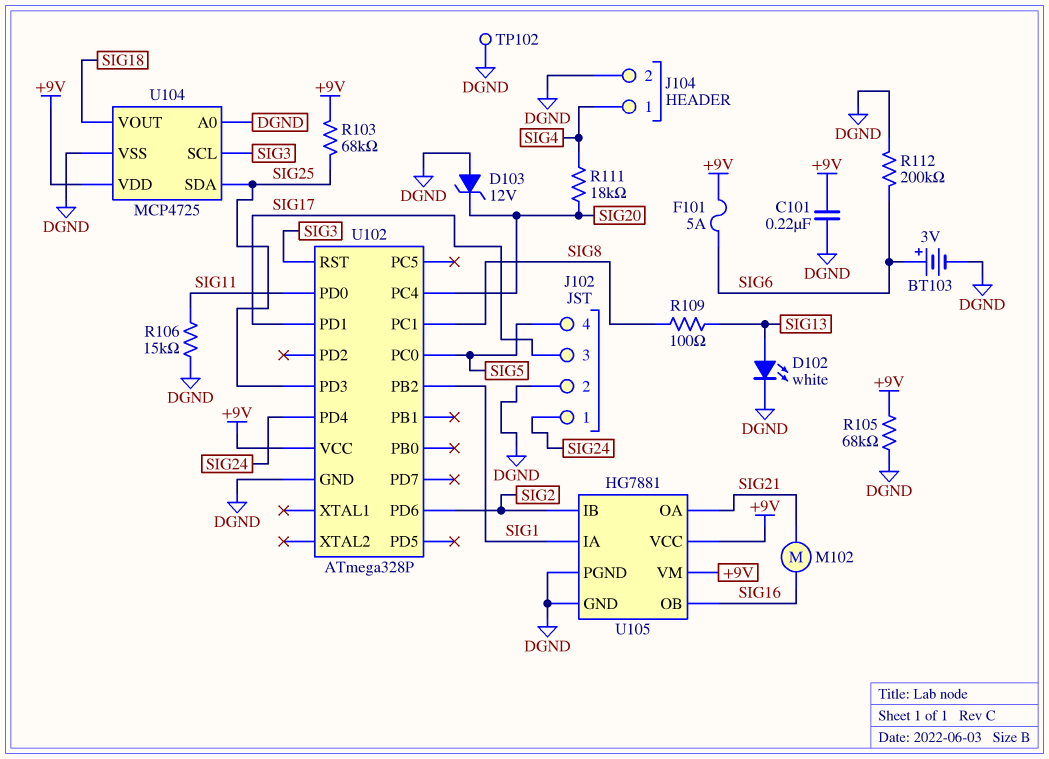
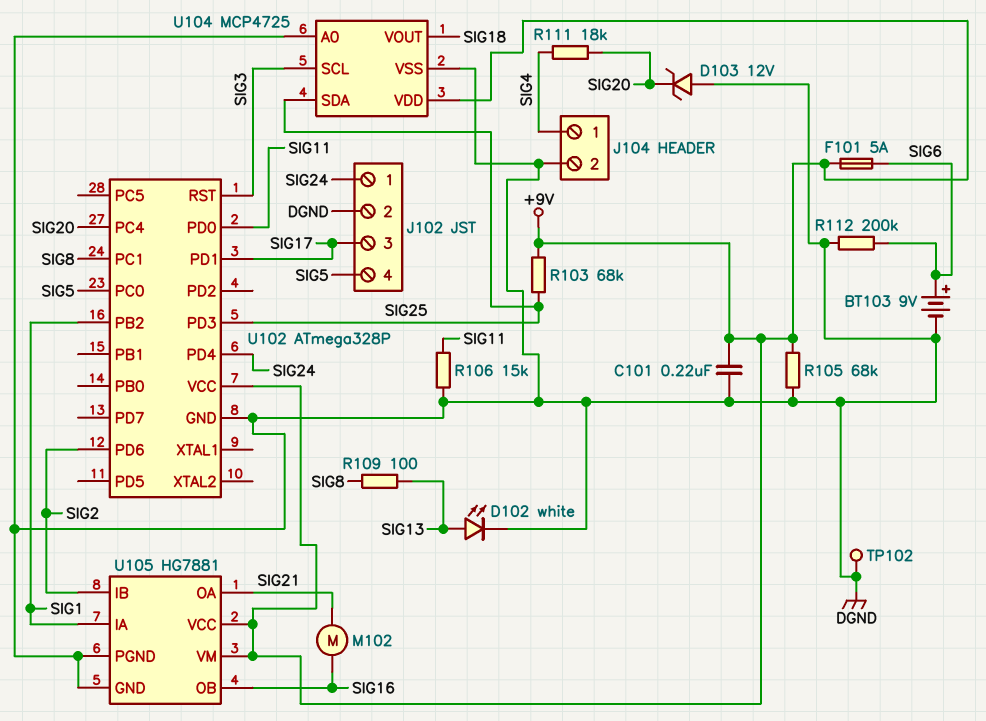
BT103: 3V (plus SIG6, minus DGND) -> 9V (plus SIG6, minus DGND)

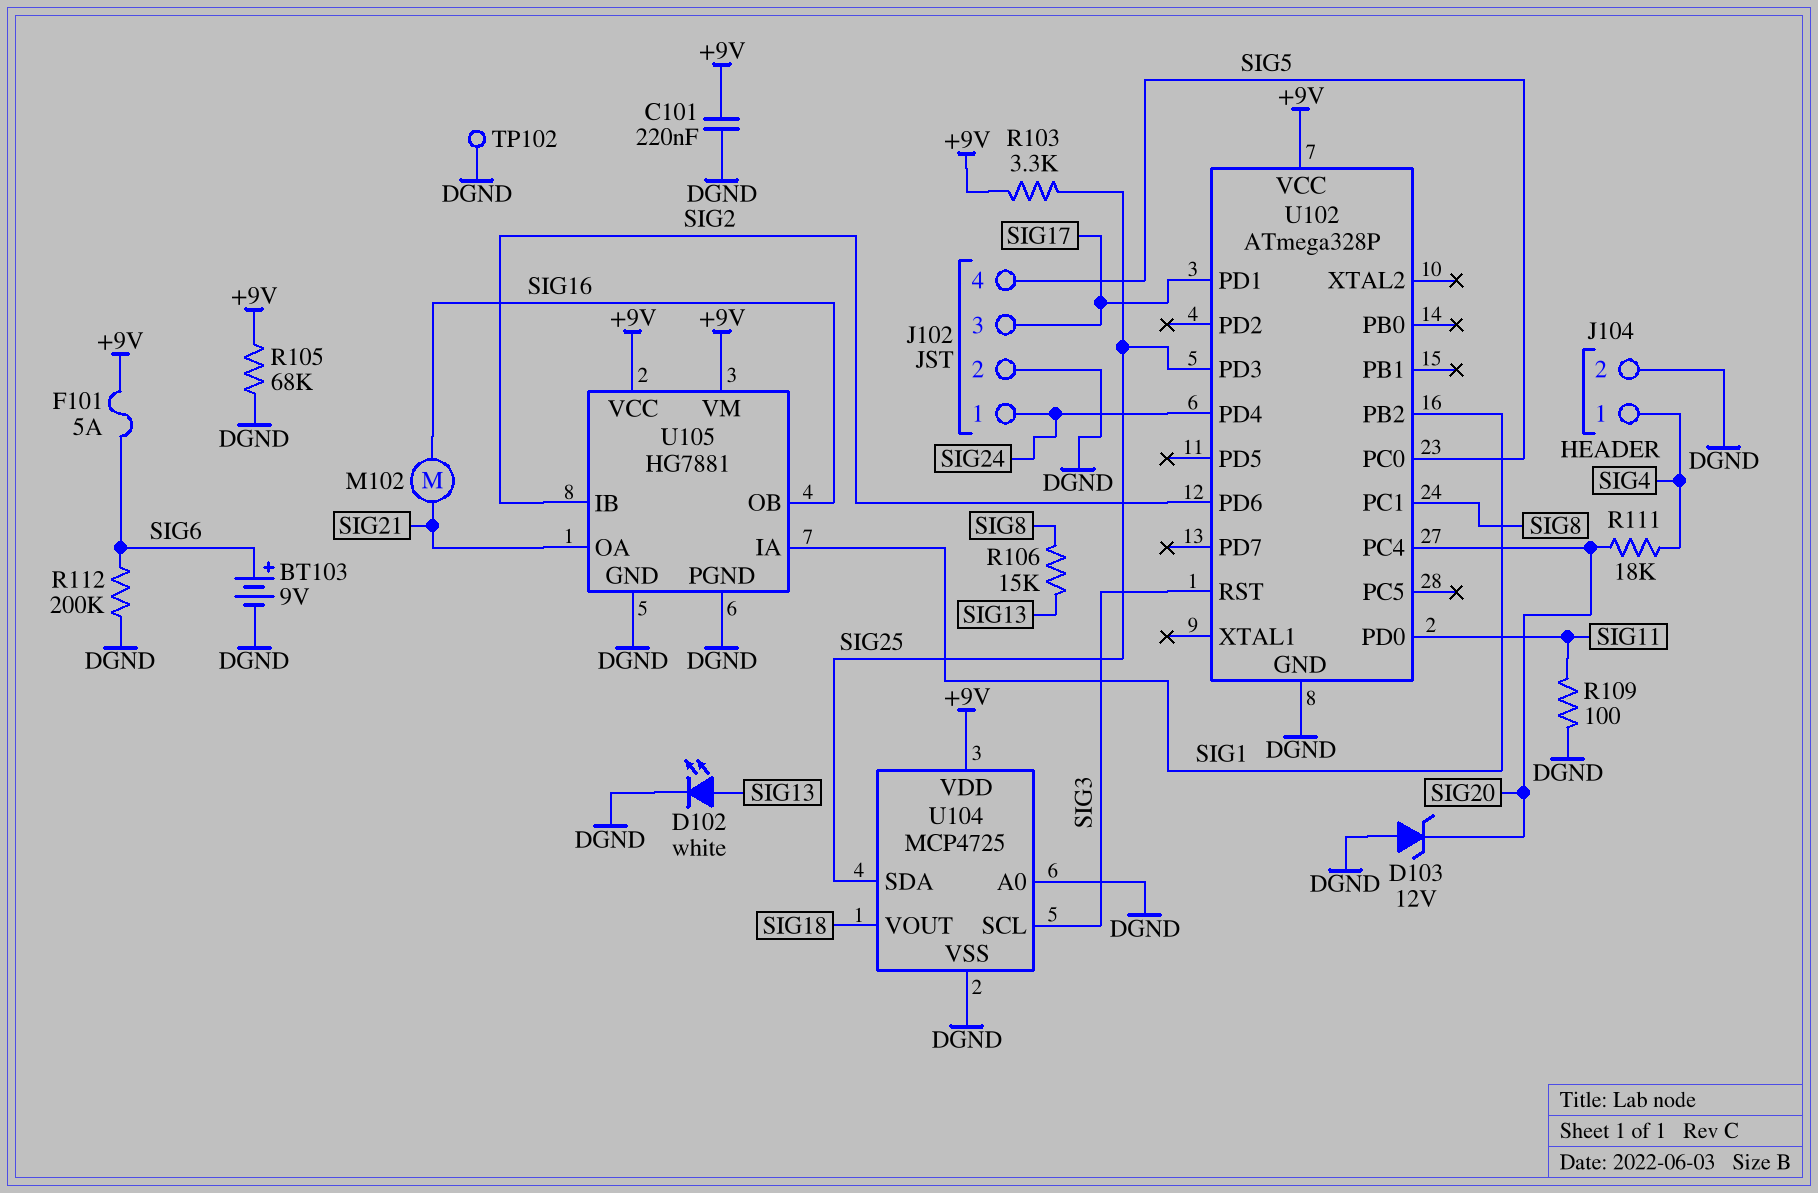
R103: 68k (+9V, SIG25) -> 3.3k (+9V, SIG25)
R106: 15k (DGND, SIG11) -> 15k (SIG8, SIG13)
R109: 100 (SIG8, SIG13) -> 100 (DGND, SIG11)

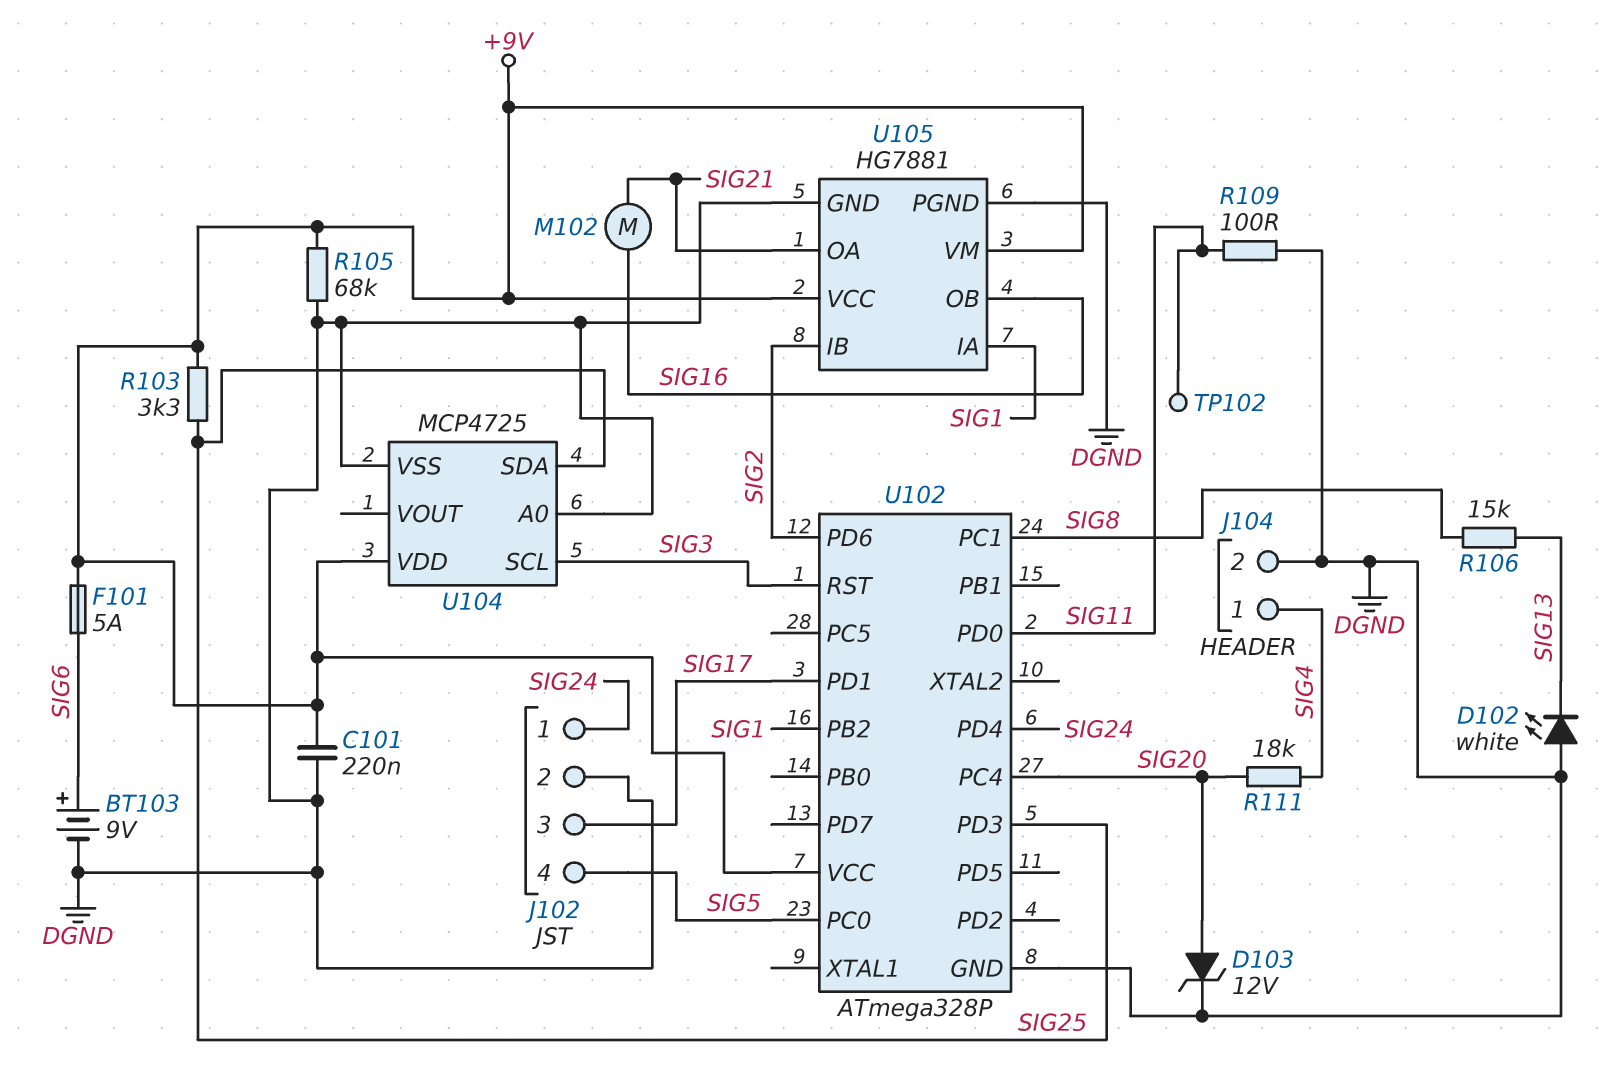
D102: LED white (A SIG13, K DGND) -> LED white (A DGND, K SIG13)
D103: zener 12V (A DGND, K SIG20) -> zener 12V (A SIG20, K DGND)
R112: 200k (DGND, SIG6) -> none
TP102: test point (DGND) -> test point (SIG11)
U104 pin VOUT: SIG18 -> none

